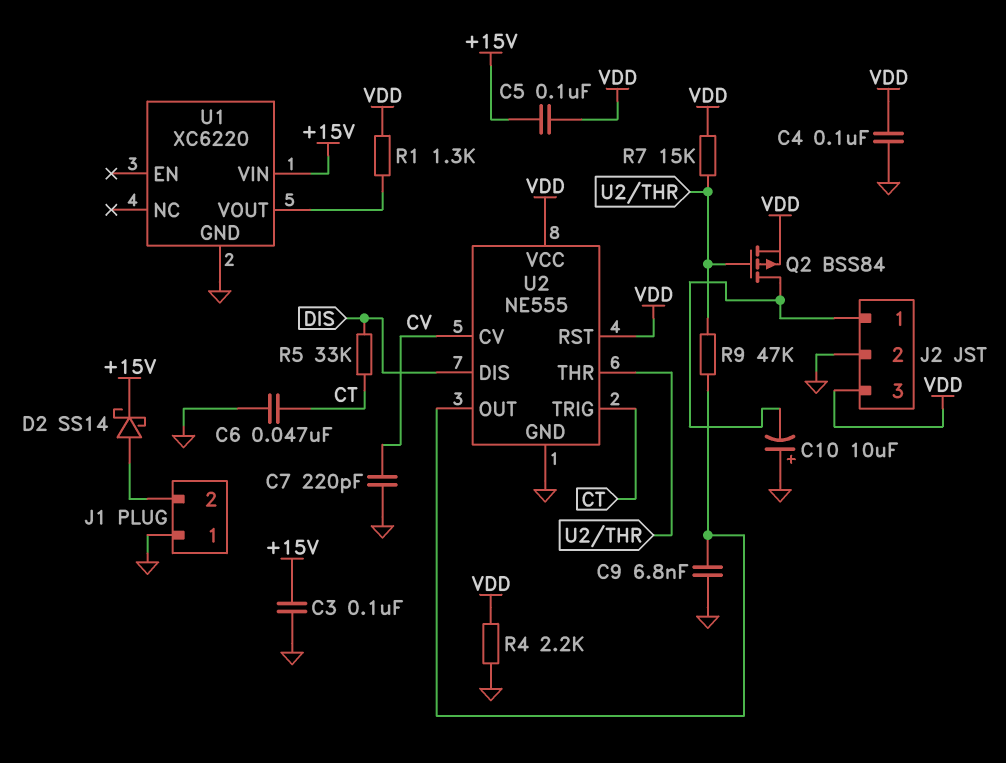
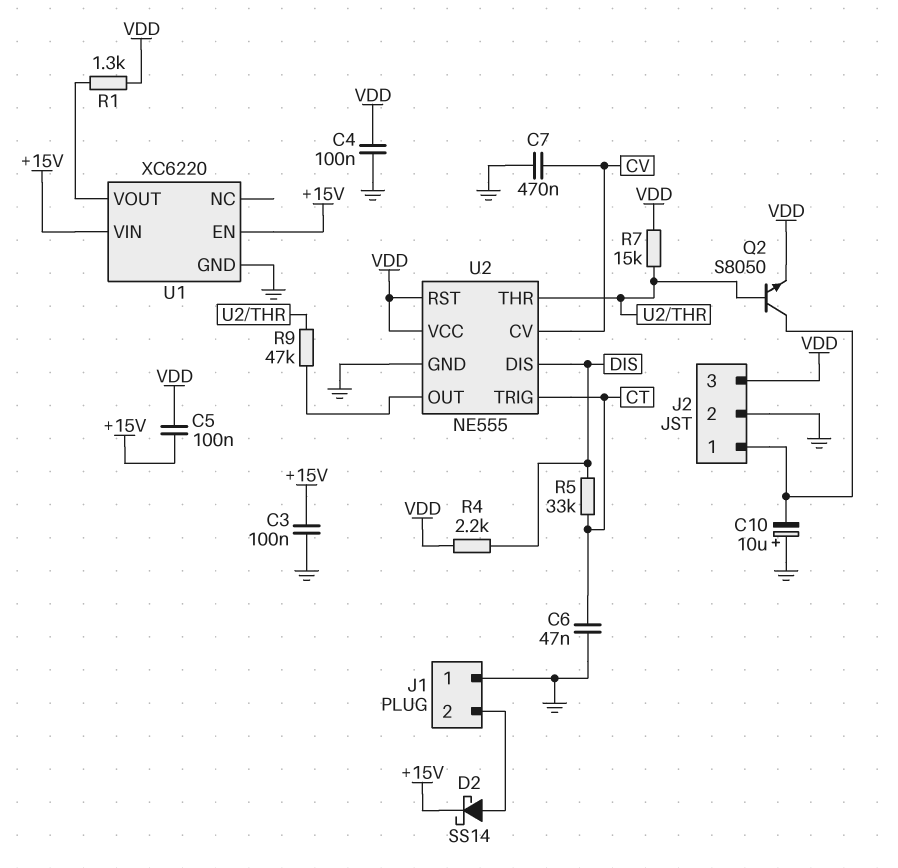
C7: 220pF (CV, GND) -> 470nF (CV, GND)
C9: 6.8nF (GND, U2/OUT) -> none
Q2: PMOS BSS84 (G U2/THR, D J2/1, S VDD) -> NPN S8050 (B U2/THR, C J2/1, E VDD)
R4: 2.2k (GND, VDD) -> 2.2k (DIS, VDD)
U1 pin EN: none -> +15V

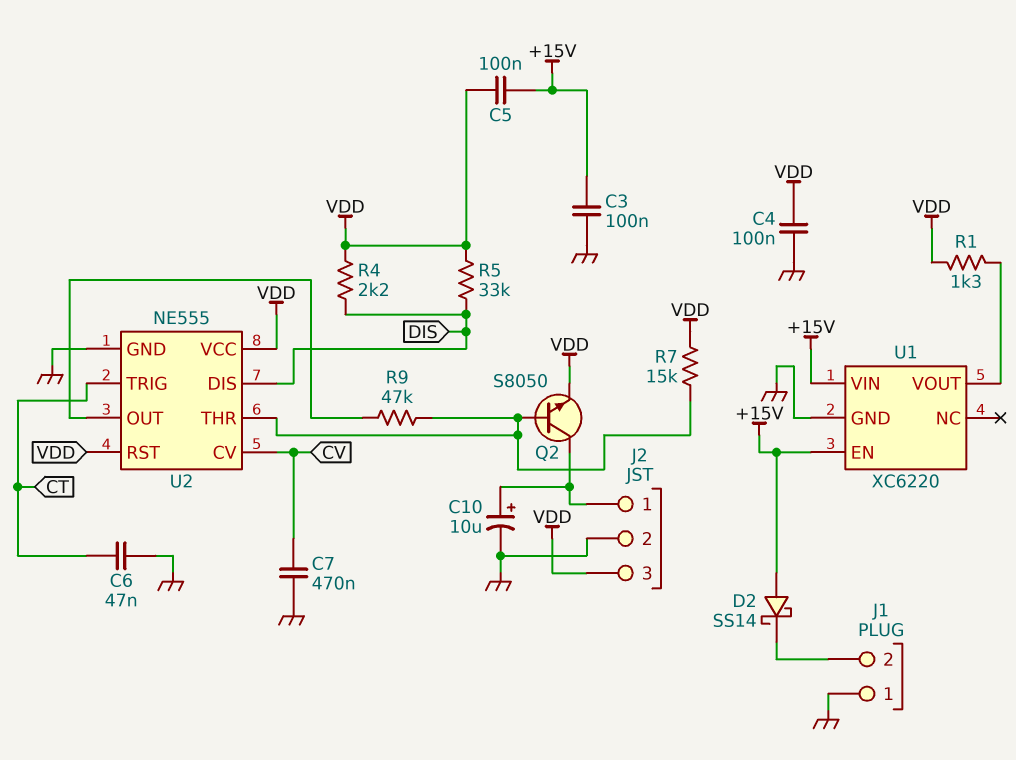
C10: 10uF (plus GND, minus J2/1) -> 10uF (plus J2/1, minus GND)
D2: schottky SS14 (A J1/2, K +15V) -> schottky SS14 (A +15V, K J1/2)
R5: 33k (CT, DIS) -> 33k (DIS, VDD)

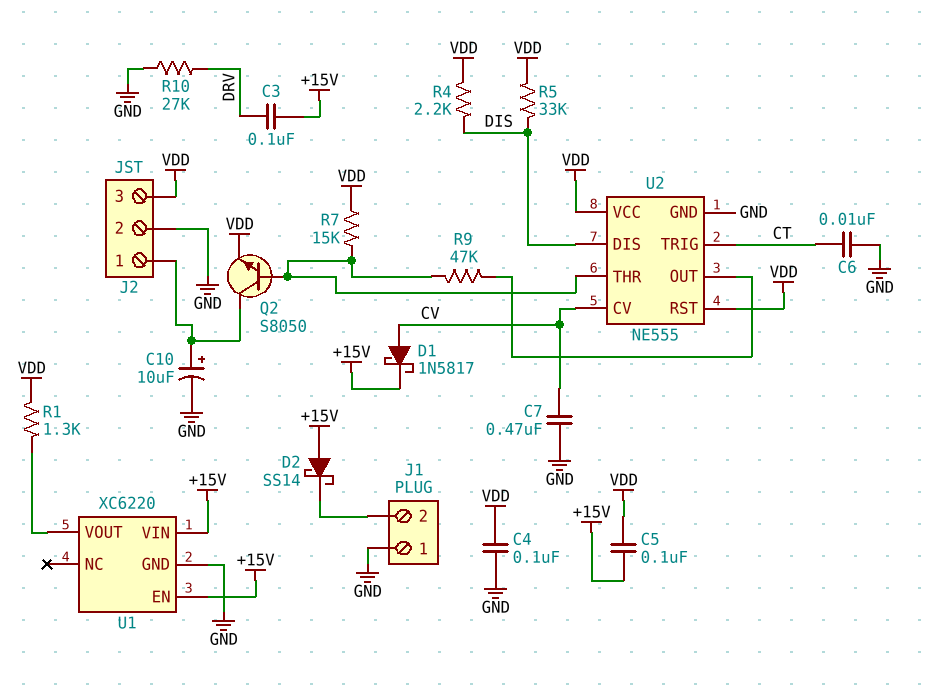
C3: 100nF (+15V, GND) -> 100nF (+15V, DRV)
C6: 47nF (CT, GND) -> 10nF (CT, GND)
D1: none -> schottky 1N5817 (A CV, K +15V)
R10: none -> 27k (DRV, GND)

